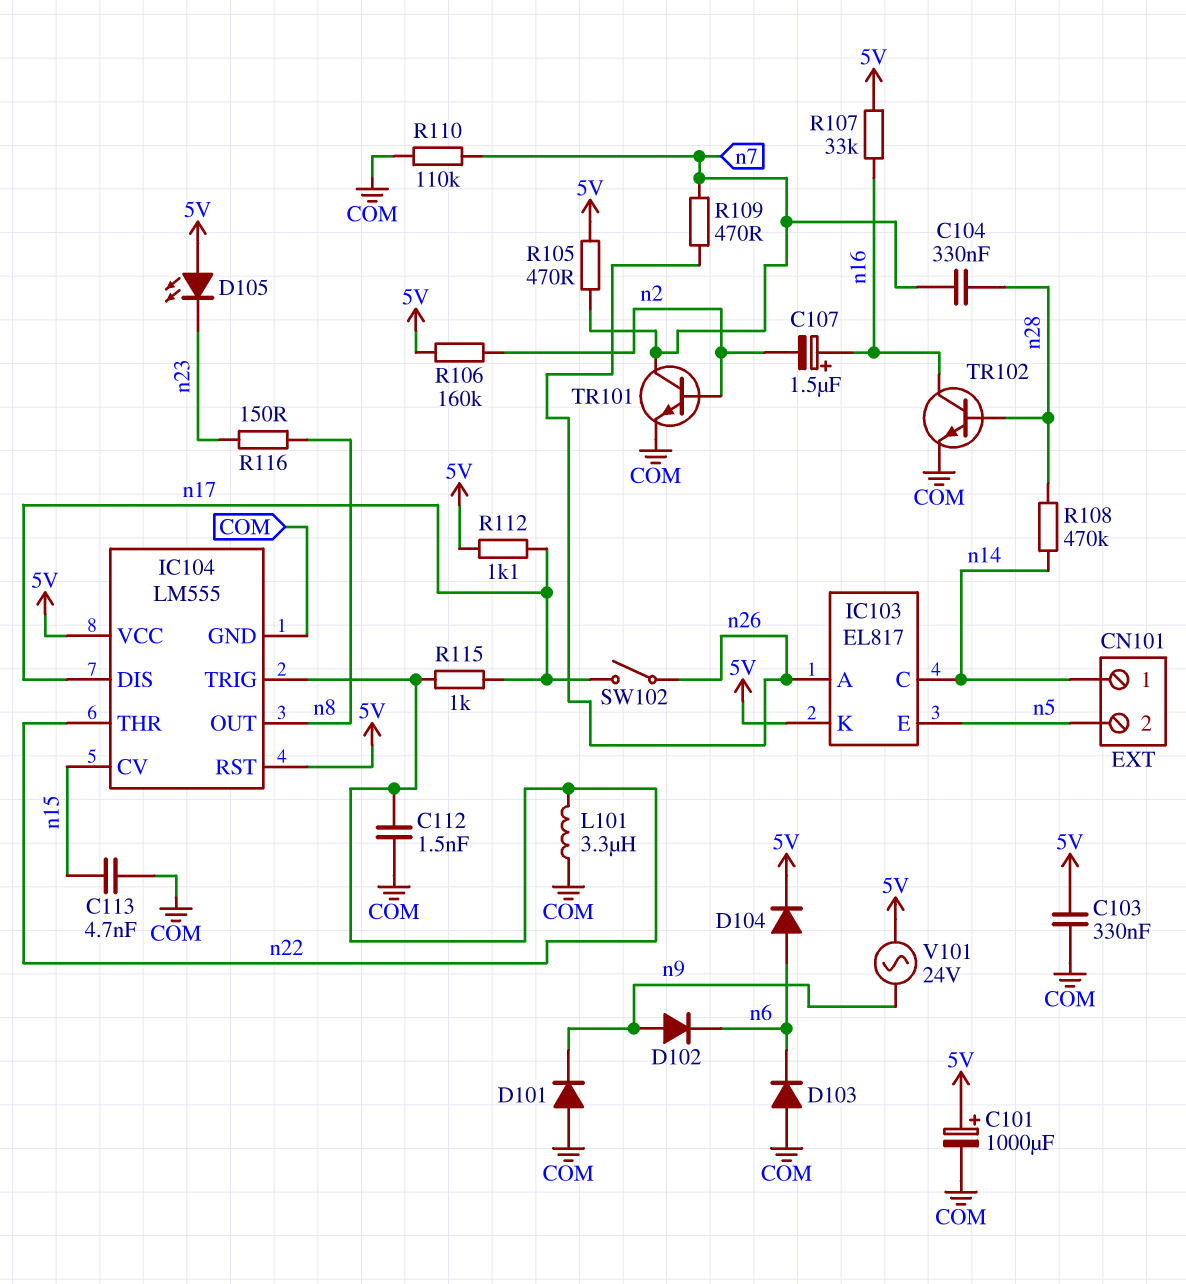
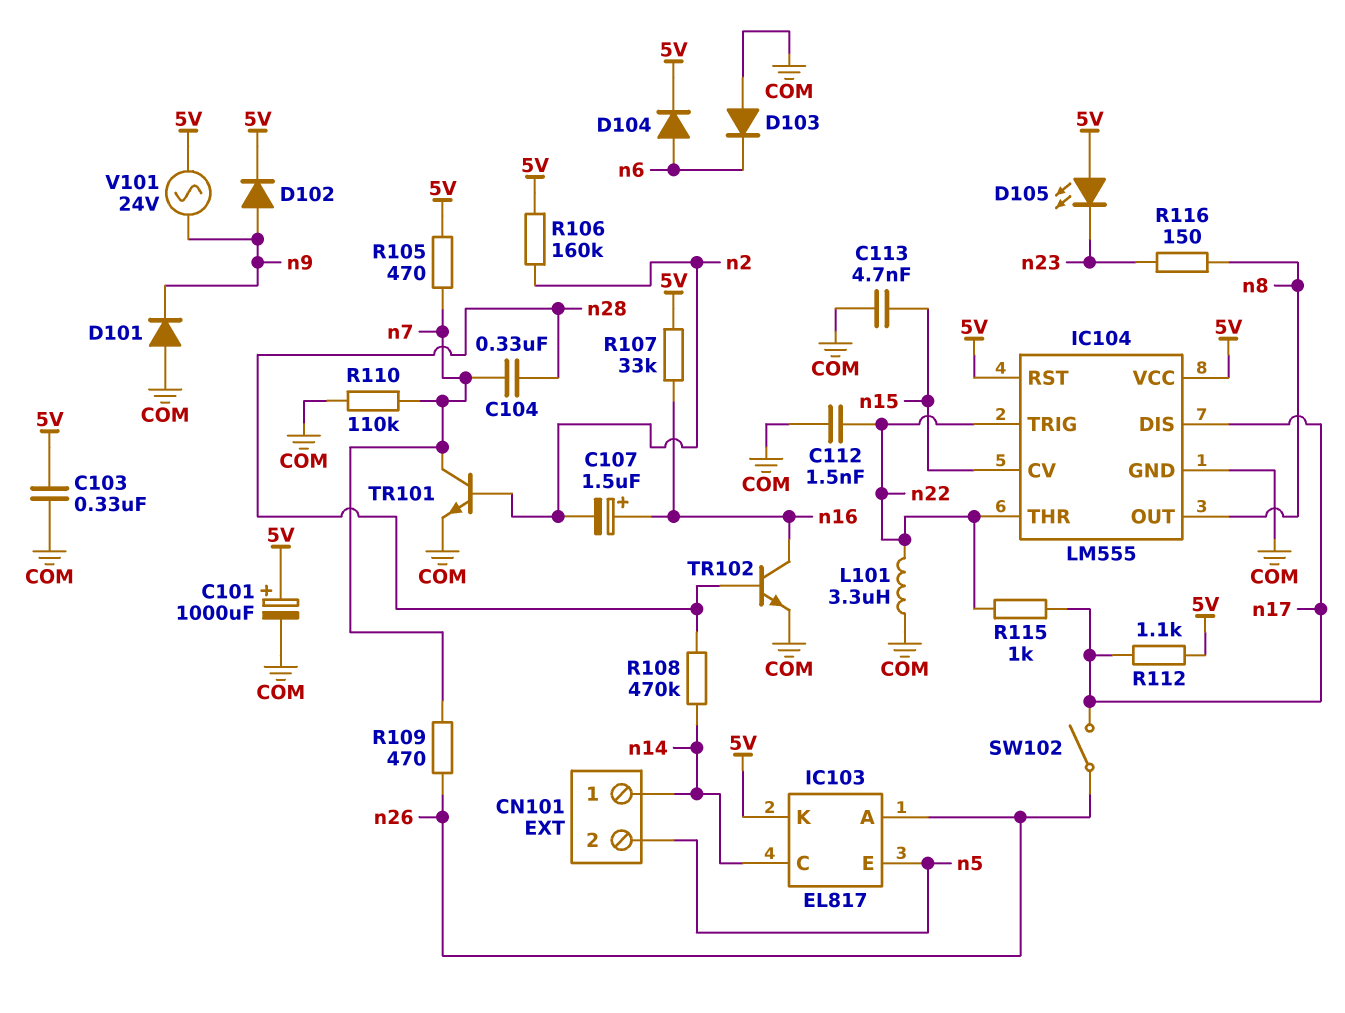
D102: diode (A n9, K n6) -> diode (A n9, K 5V)

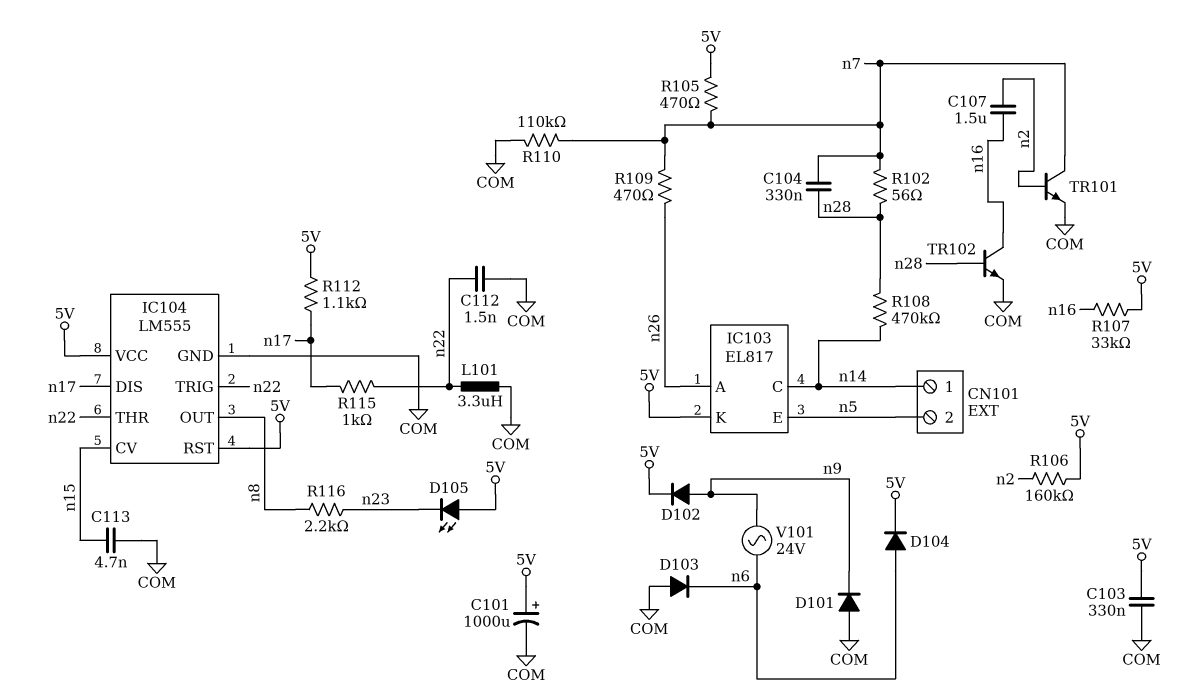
C107: 1.5uF (plus n16, minus n2) -> 1.5uF (n2, n16)
R102: none -> 56 (n7, n28)
R116: 150 (n8, n23) -> 2.2k (n8, n23)
SW102: switch (n17, n26) -> none
V101: AC 24V (5V, n9) -> AC 24V (n6, n9)

